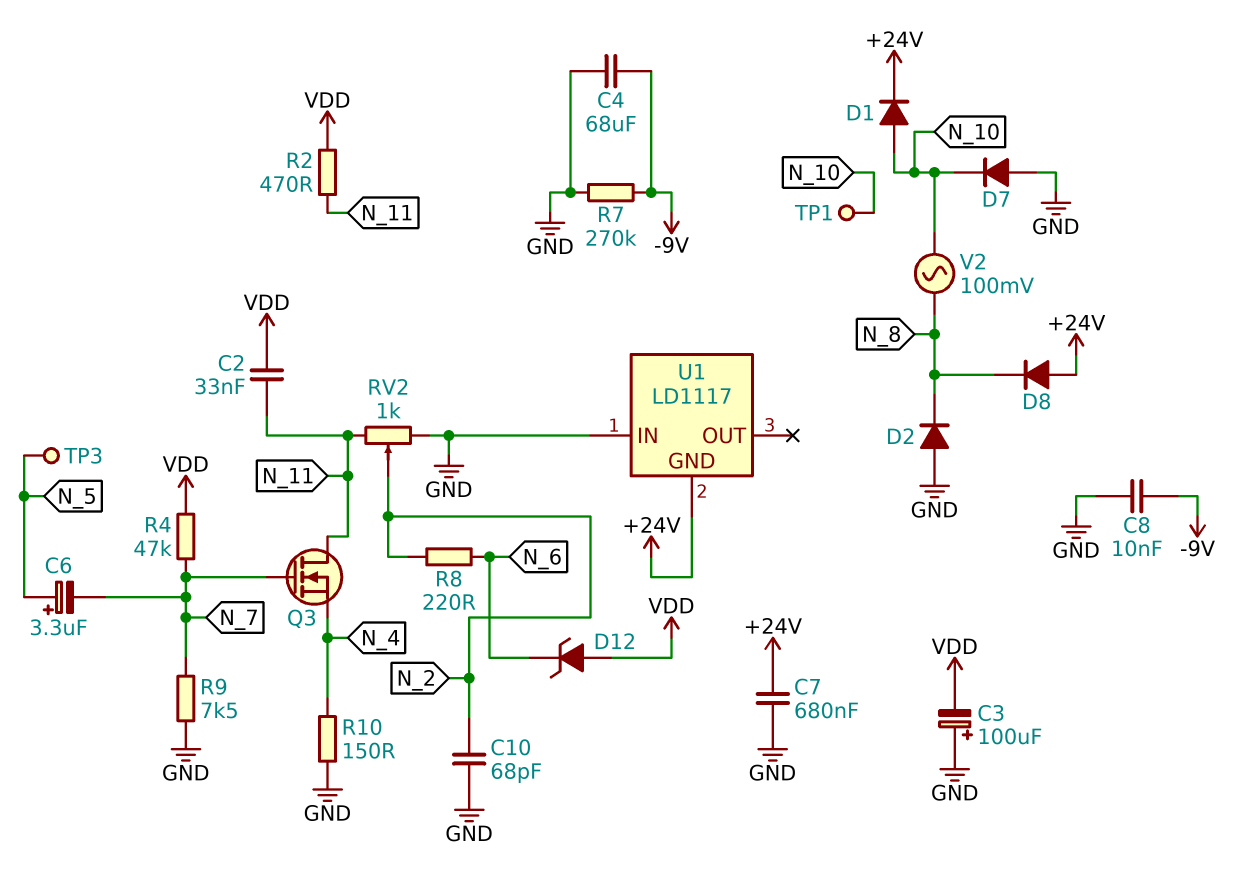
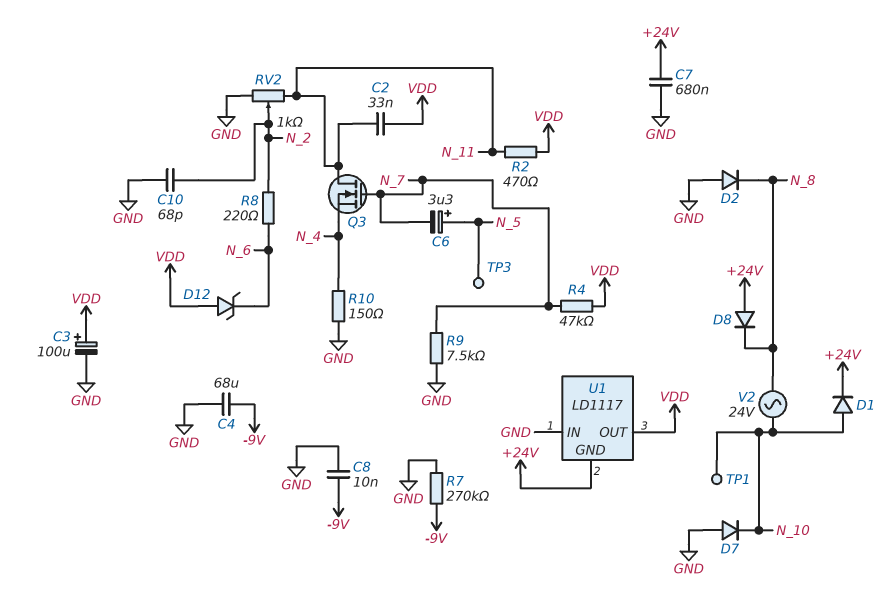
C3: 100uF (plus GND, minus VDD) -> 100uF (plus VDD, minus GND)
U1 pin OUT: none -> VDD
V2: AC 100mV (N_8, N_10) -> AC 24V (N_8, N_10)

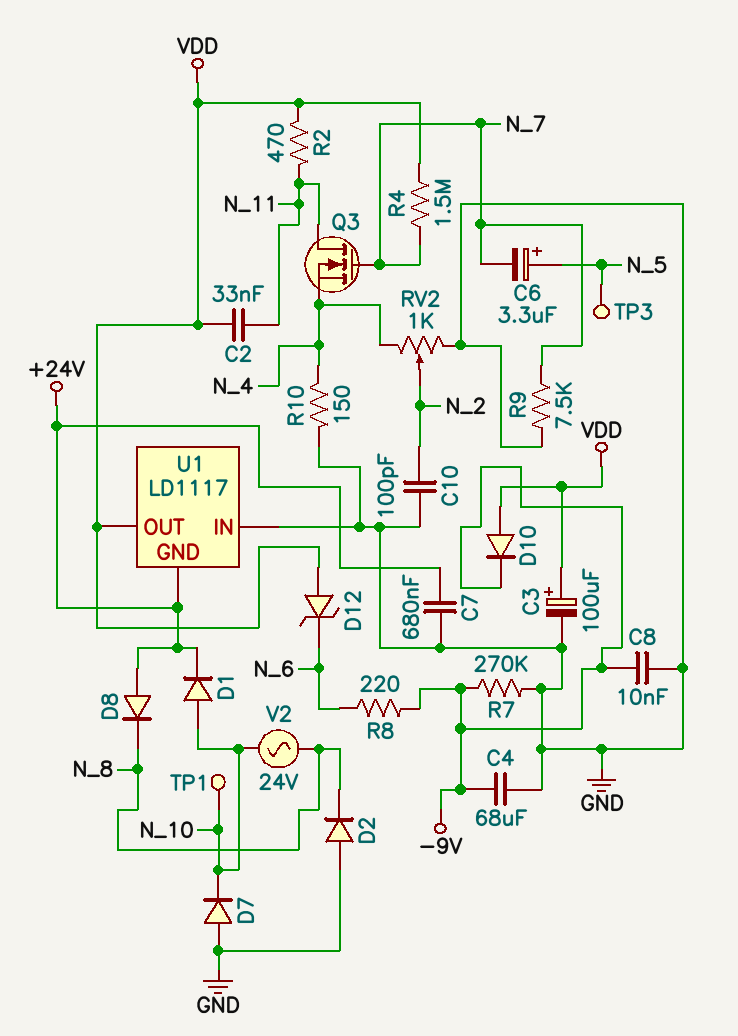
C10: 68pF (GND, N_2) -> 100pF (GND, N_2)
D10: none -> diode (A VDD, K -9V)
R4: 47k (N_7, VDD) -> 1.5M (N_7, VDD)
R8: 220 (N_2, N_6) -> 220 (-9V, N_6)
RV2: 1k (GND, N_11, wiper N_2) -> 1k (GND, N_4, wiper N_2)

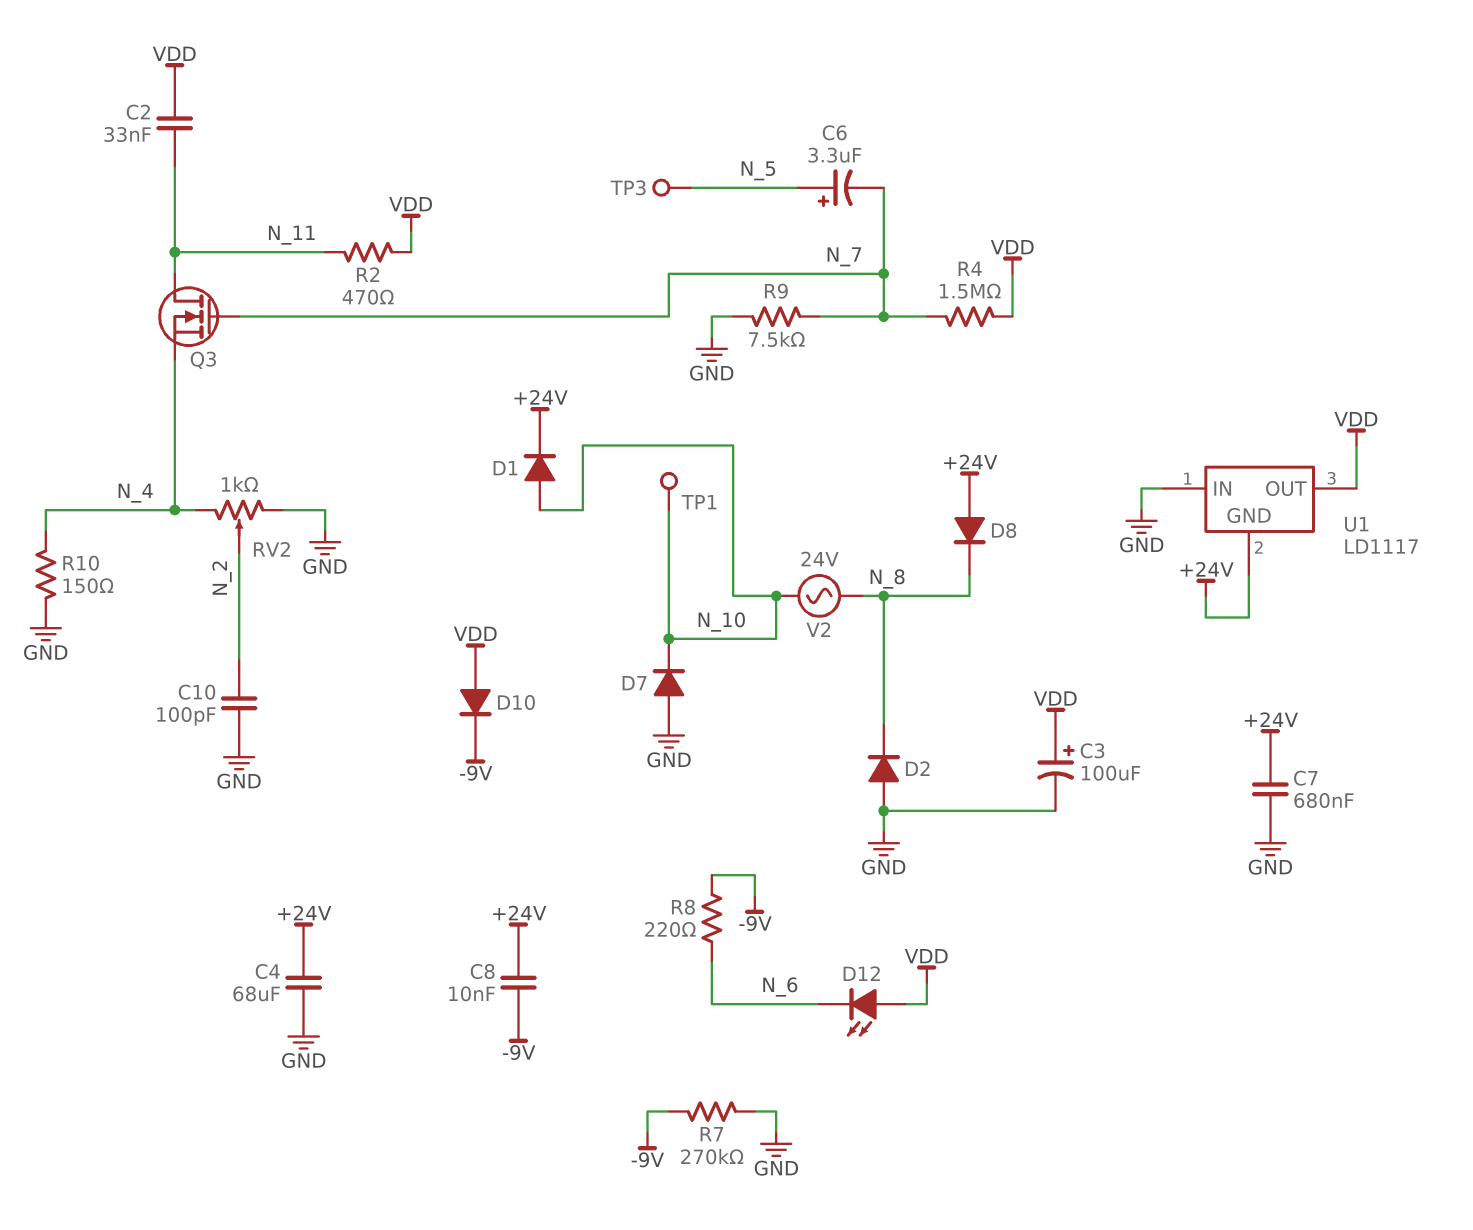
C4: 68uF (-9V, GND) -> 68uF (+24V, GND)
C8: 10nF (-9V, GND) -> 10nF (+24V, -9V)
D12: zener (A VDD, K N_6) -> LED (A VDD, K N_6)

